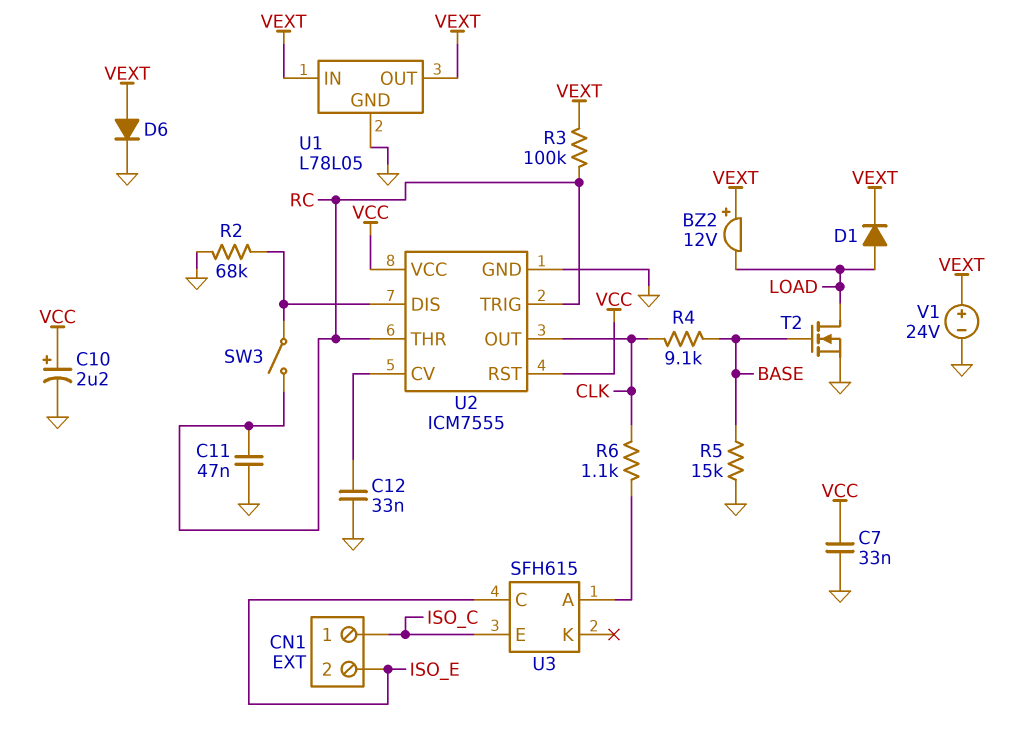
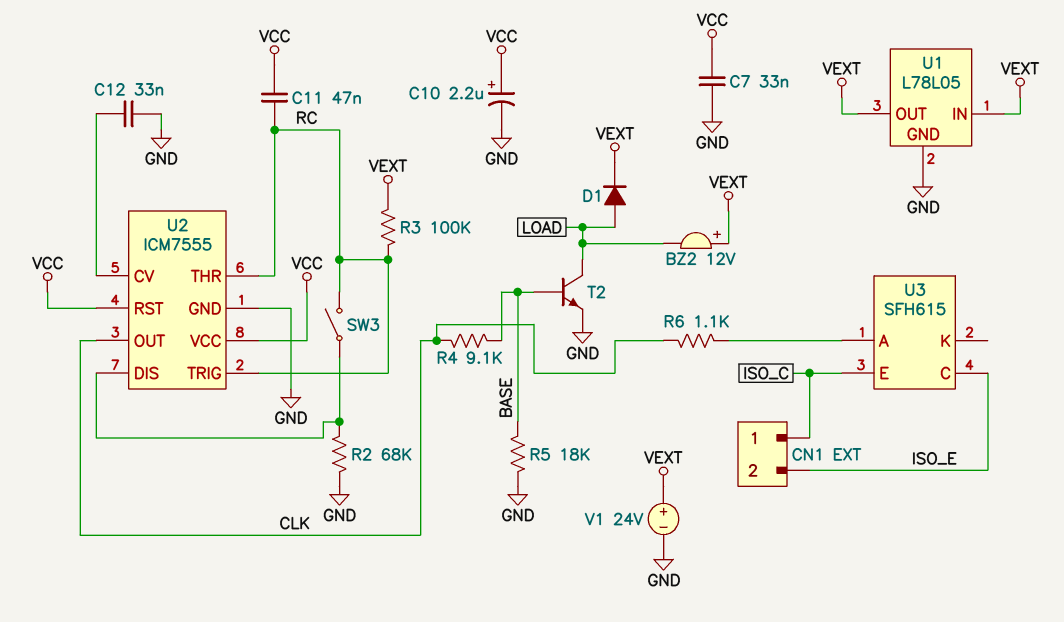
C11: 47nF (GND, RC) -> 47nF (RC, VCC)
D6: diode (A VEXT, K GND) -> none
R5: 15k (BASE, GND) -> 18k (BASE, GND)
T2: NMOS (G BASE, D LOAD, S GND) -> NPN (B BASE, C LOAD, E GND)

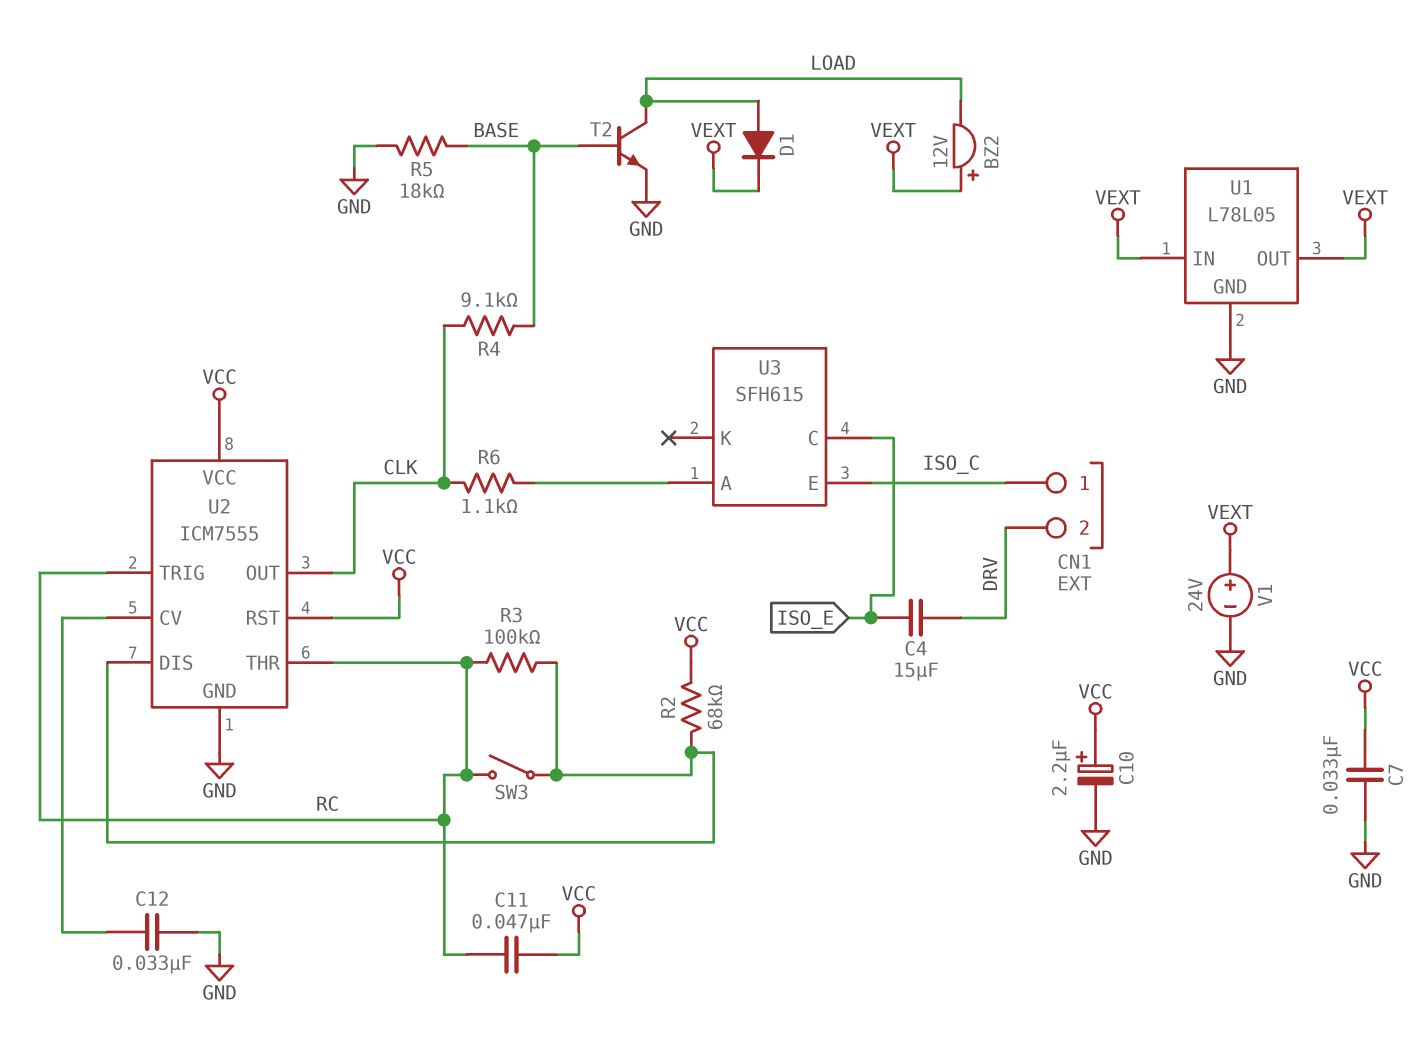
C4: none -> 15uF (DRV, ISO_E)
CN1 pin 2: ISO_E -> DRV
R2: 68k (GND, U2/DIS) -> 68k (U2/DIS, VCC)
R3: 100k (RC, VEXT) -> 100k (RC, U2/DIS)

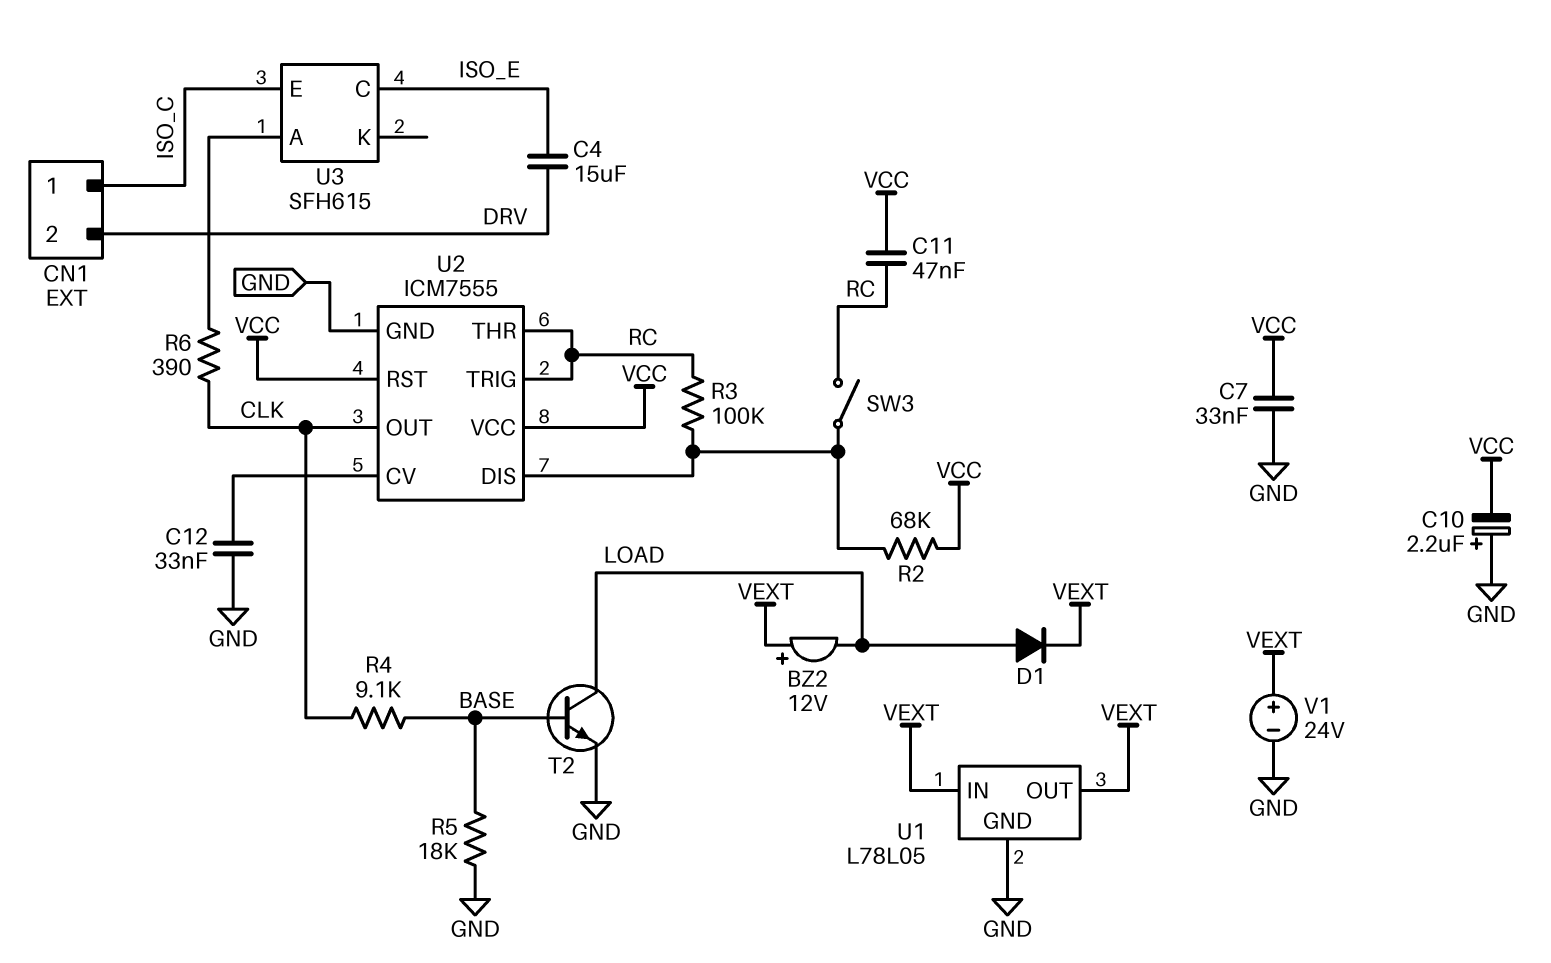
C10: 2.2uF (plus VCC, minus GND) -> 2.2uF (plus GND, minus VCC)
R6: 1.1k (CLK, U3/A) -> 390 (CLK, U3/A)

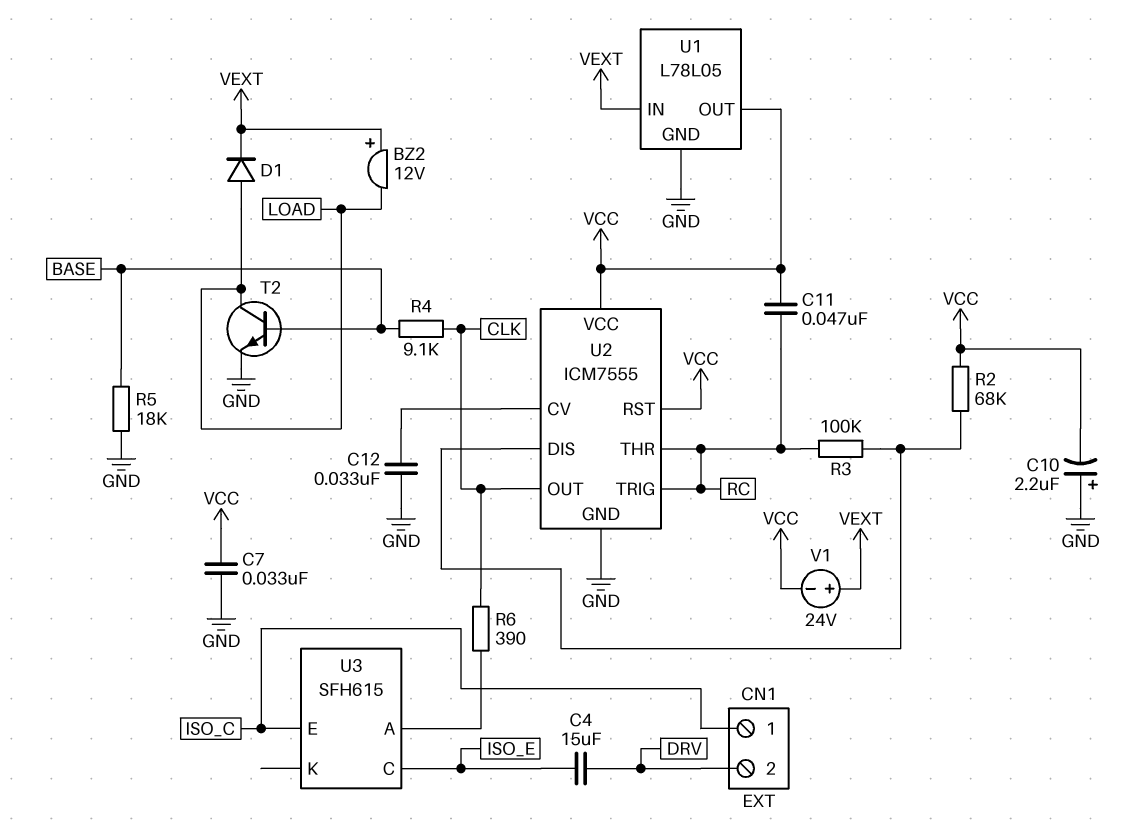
SW3: switch (RC, U2/DIS) -> none
U1 pin OUT: VEXT -> VCC
V1: 24V (plus VEXT, minus GND) -> 24V (plus VEXT, minus VCC)

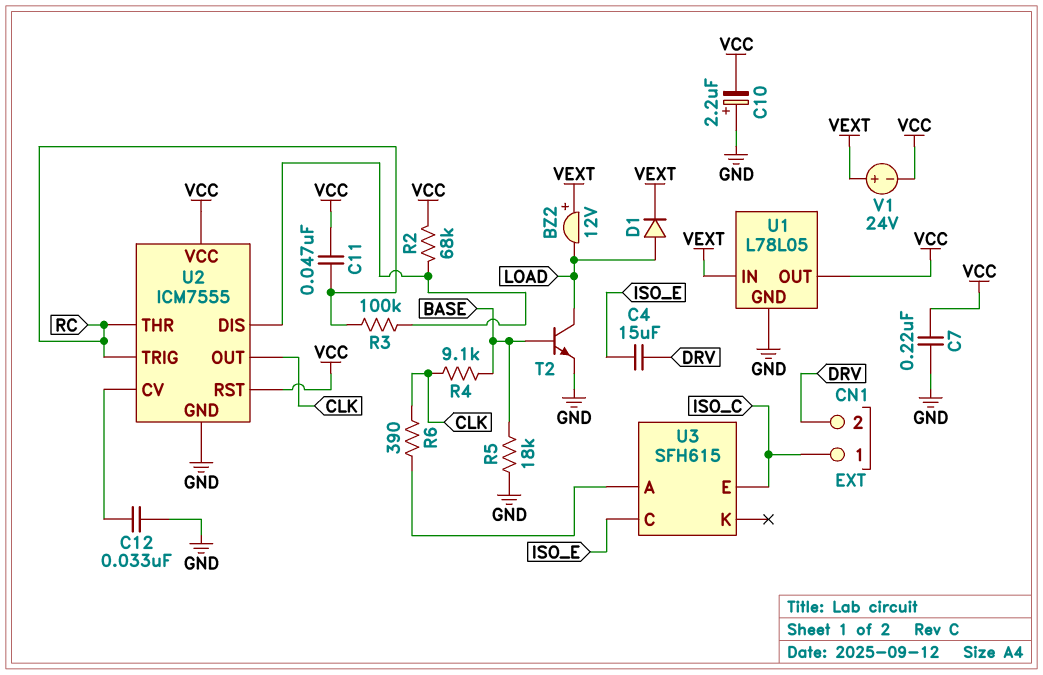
C7: 33nF (GND, VCC) -> 220nF (GND, VCC)

